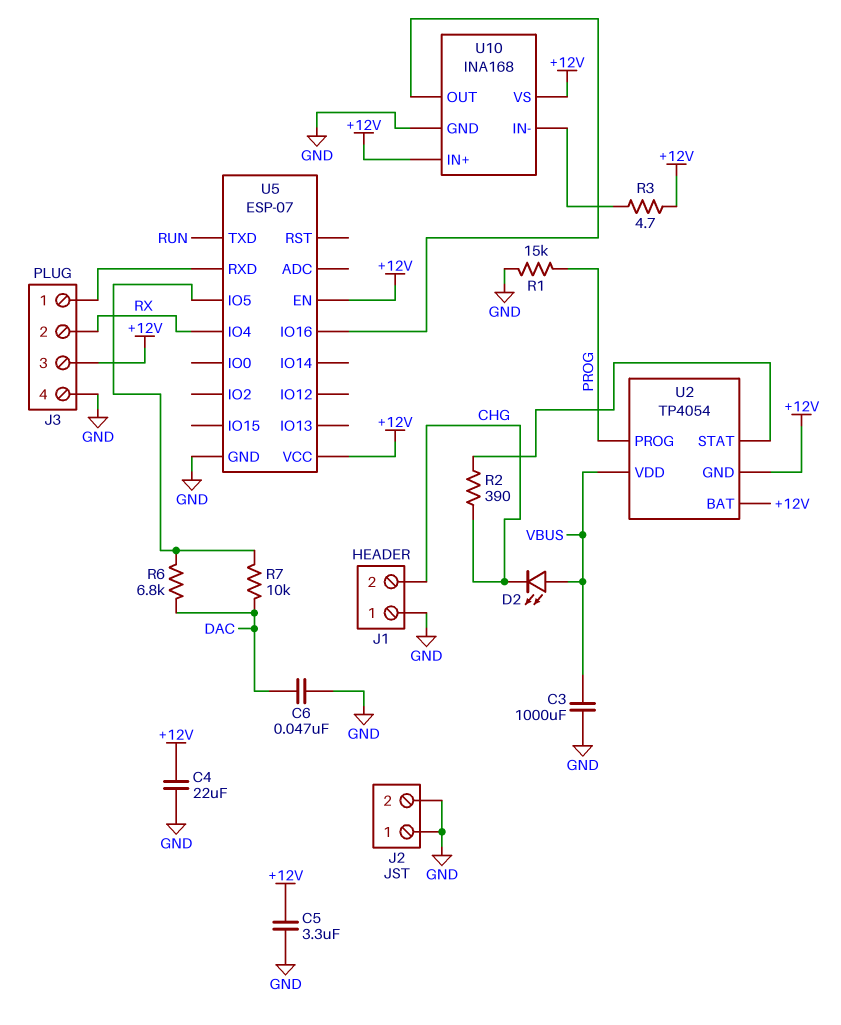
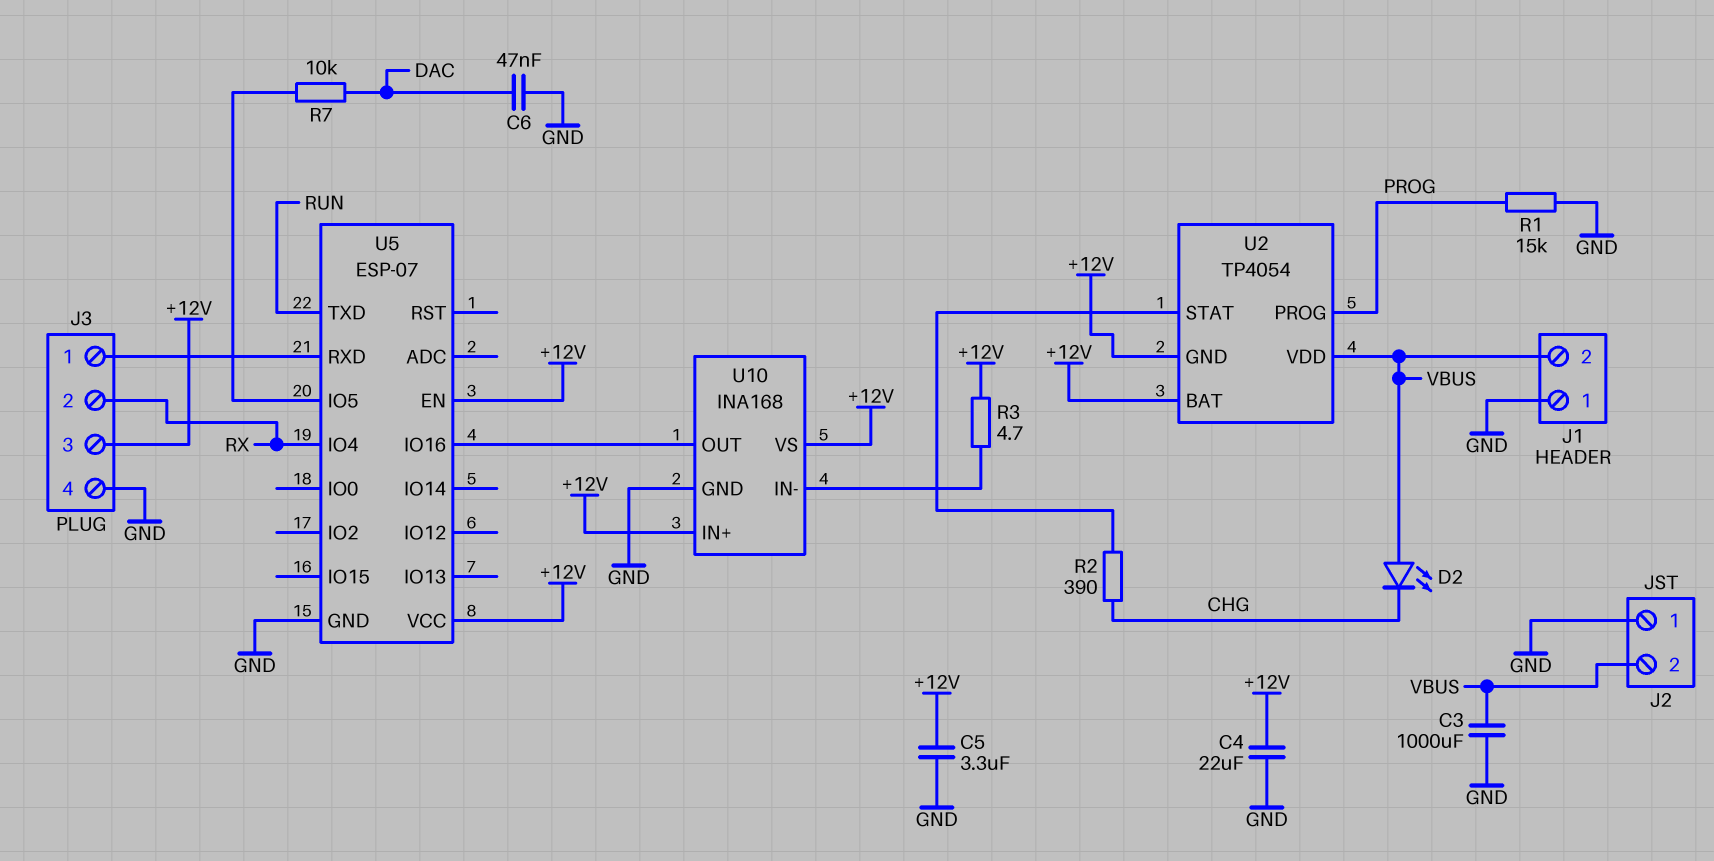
J1 pin 2: CHG -> VBUS
J2 pin 2: GND -> VBUS
R6: 6.8k (DAC, U5/IO5) -> none

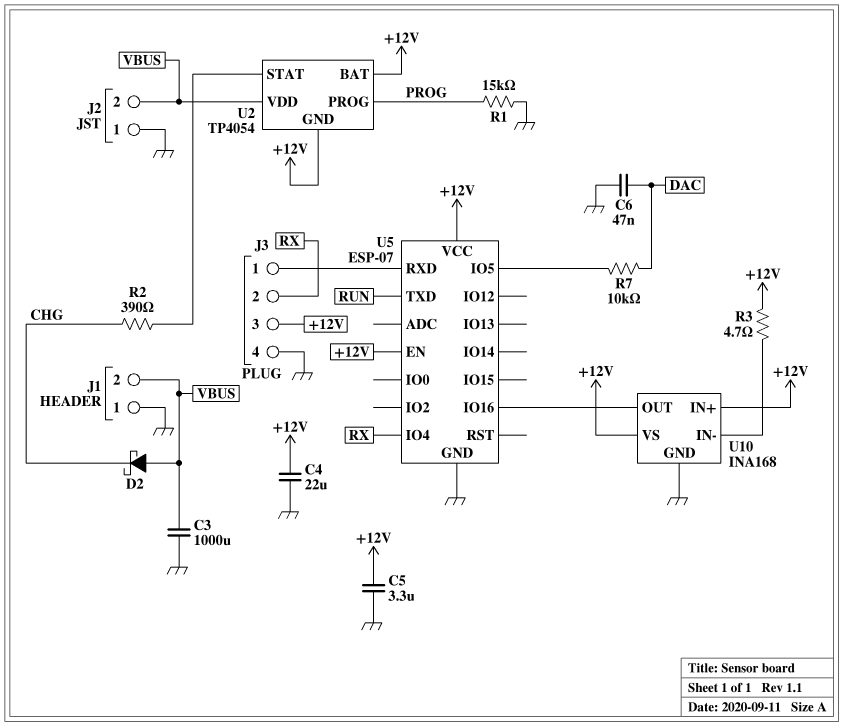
D2: LED (A VBUS, K CHG) -> schottky (A VBUS, K CHG)

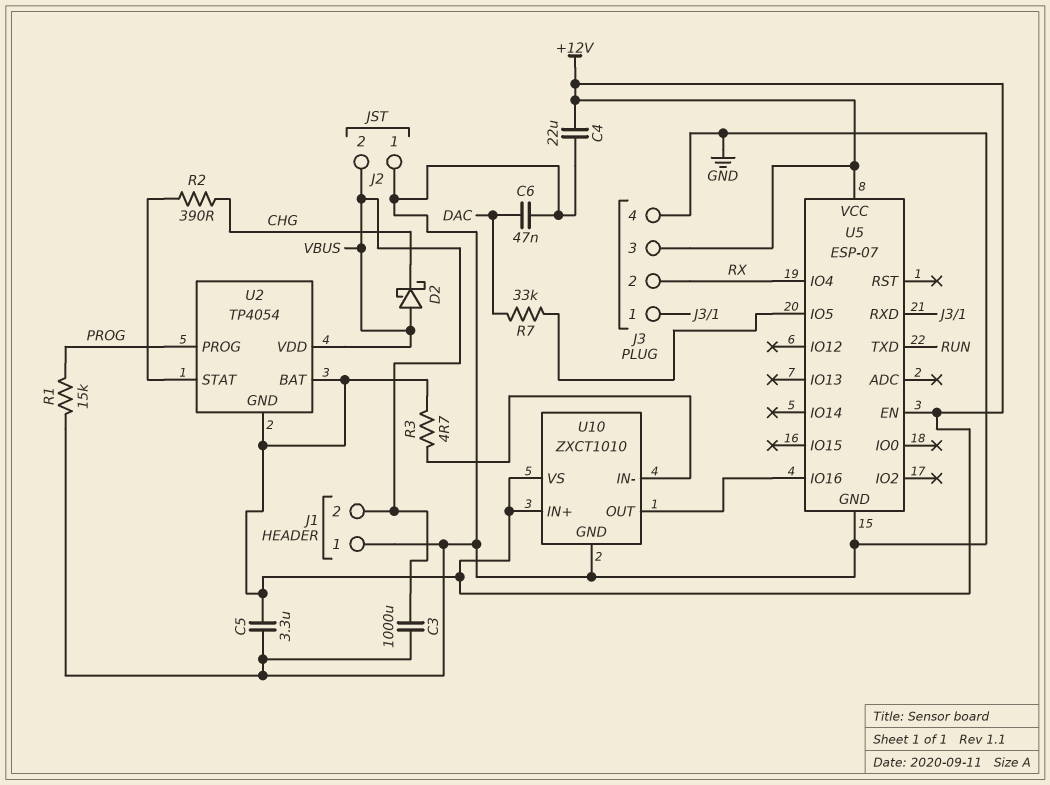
R7: 10k (DAC, U5/IO5) -> 33k (DAC, U5/IO5)
U10: INA168 -> ZXCT1010

